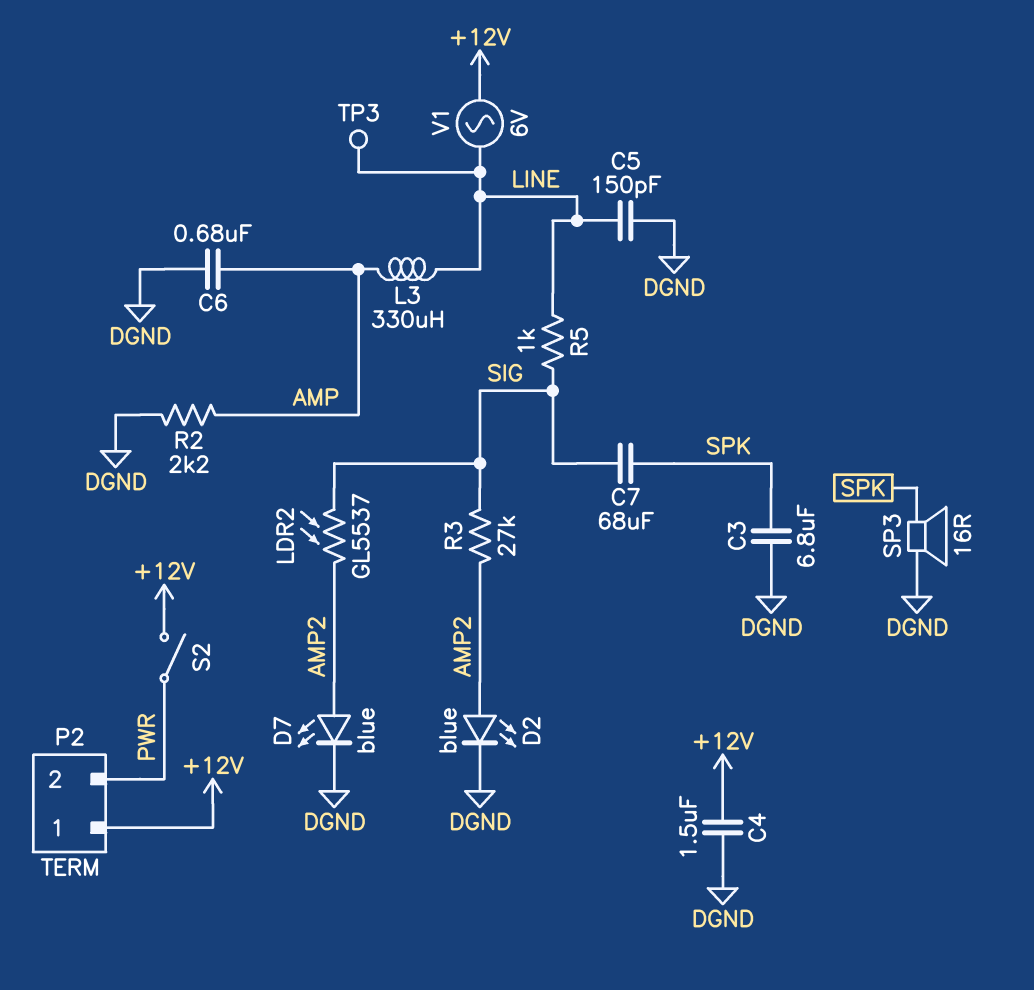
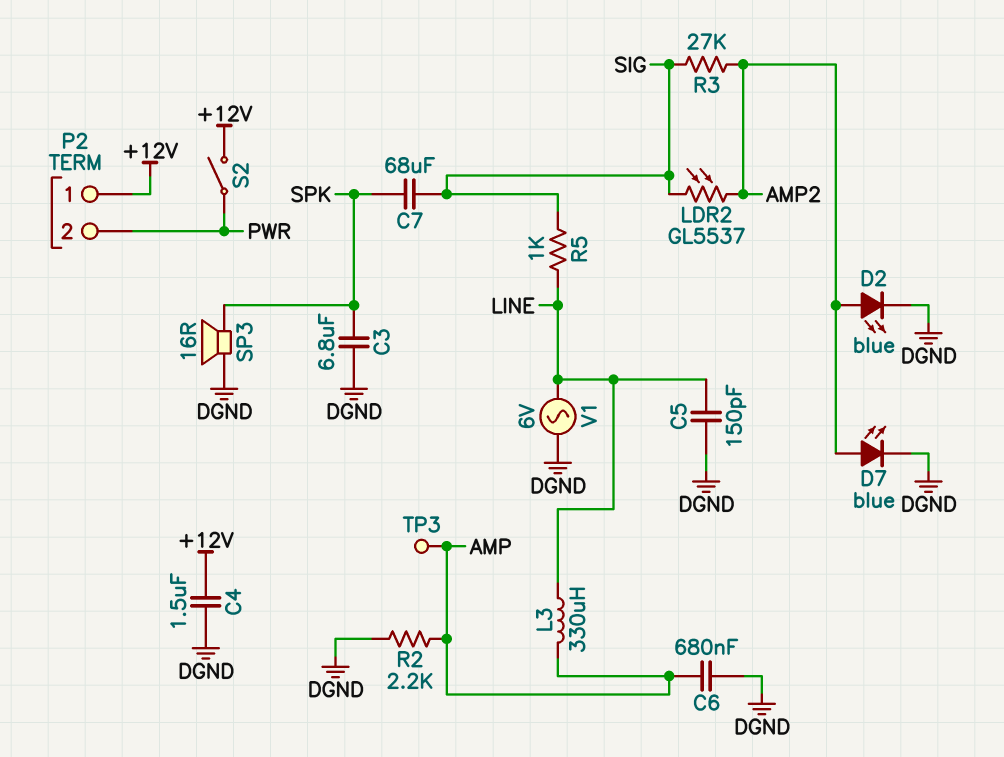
TP3: test point (LINE) -> test point (AMP)
V1: AC 6V (+12V, LINE) -> AC 6V (DGND, LINE)

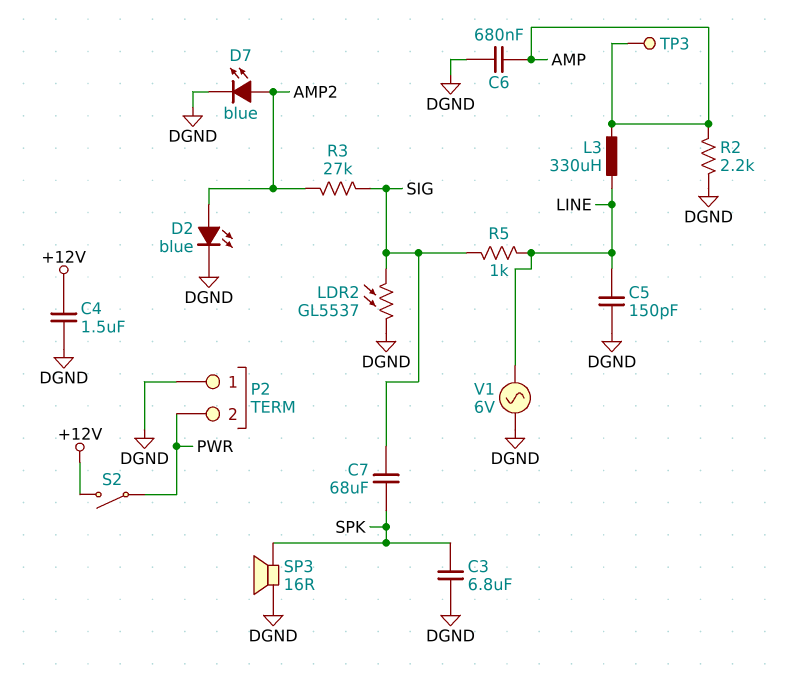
LDR2: GL5537 (AMP2, SIG) -> GL5537 (DGND, SIG)
P2 pin 1: +12V -> DGND

